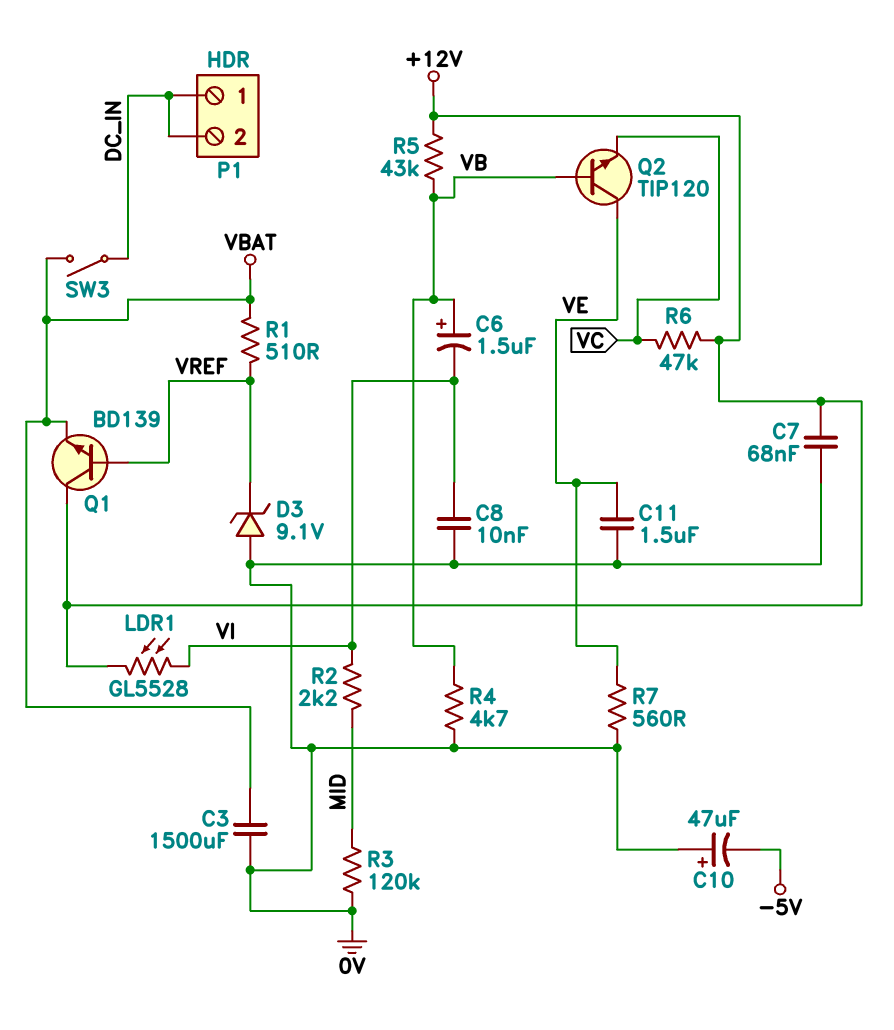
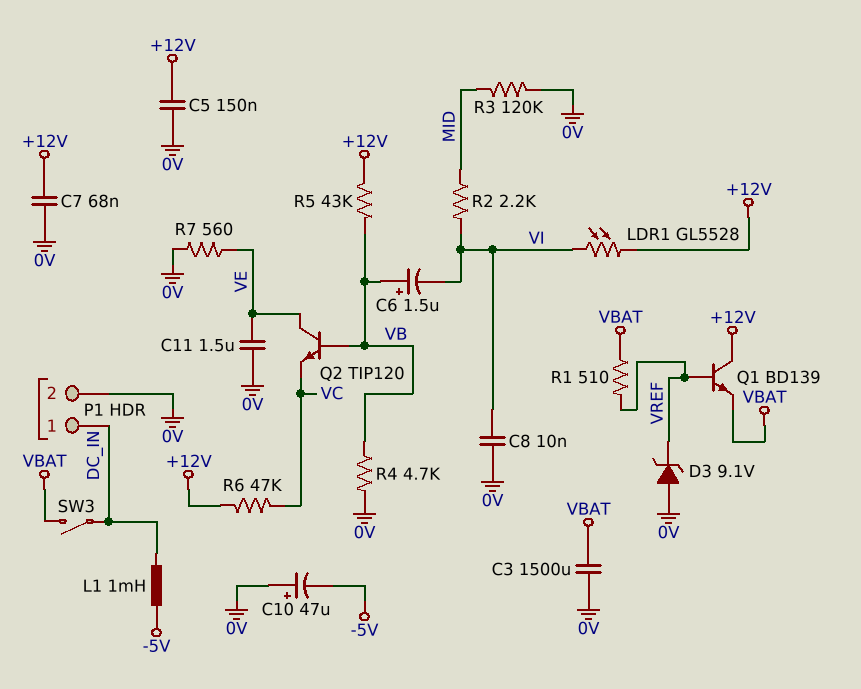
C5: none -> 150nF (+12V, 0V)
L1: none -> 1mH (-5V, DC_IN)
P1 pin 2: DC_IN -> 0V

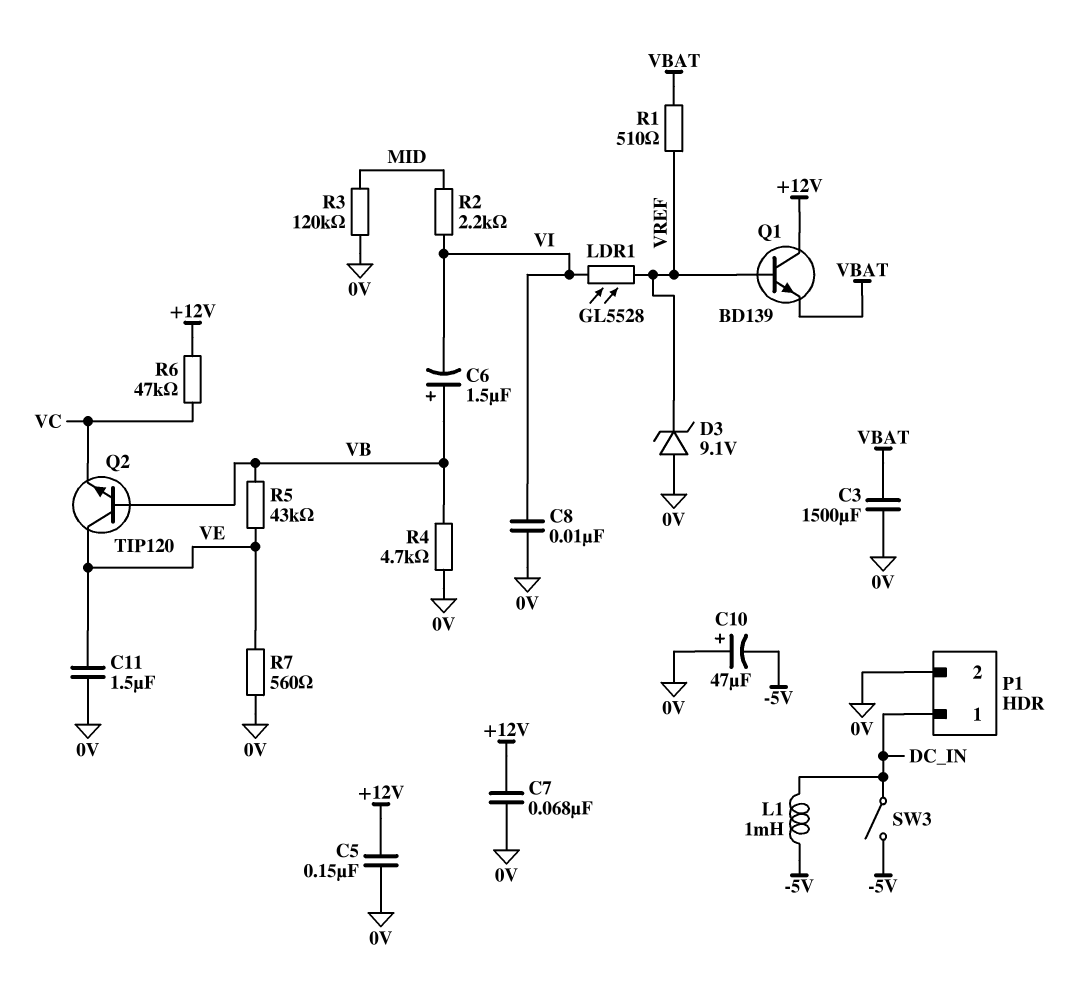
LDR1: GL5528 (+12V, VI) -> GL5528 (VI, VREF)
R5: 43k (+12V, VB) -> 43k (VB, VE)
SW3: switch (DC_IN, VBAT) -> switch (-5V, DC_IN)

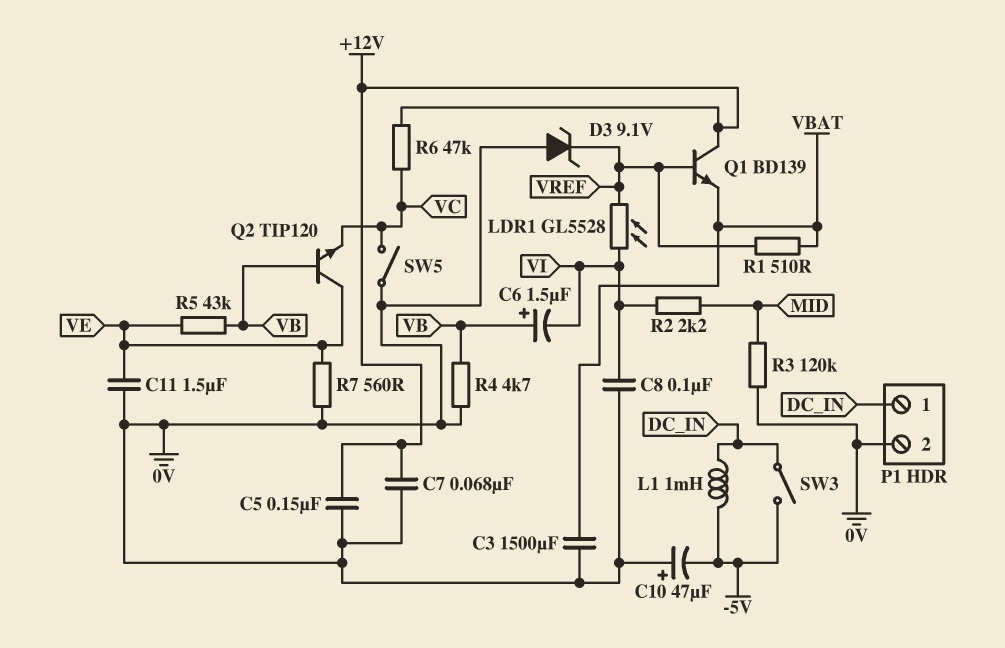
C8: 10nF (0V, VI) -> 100nF (0V, VI)
SW5: none -> switch (0V, VC)

